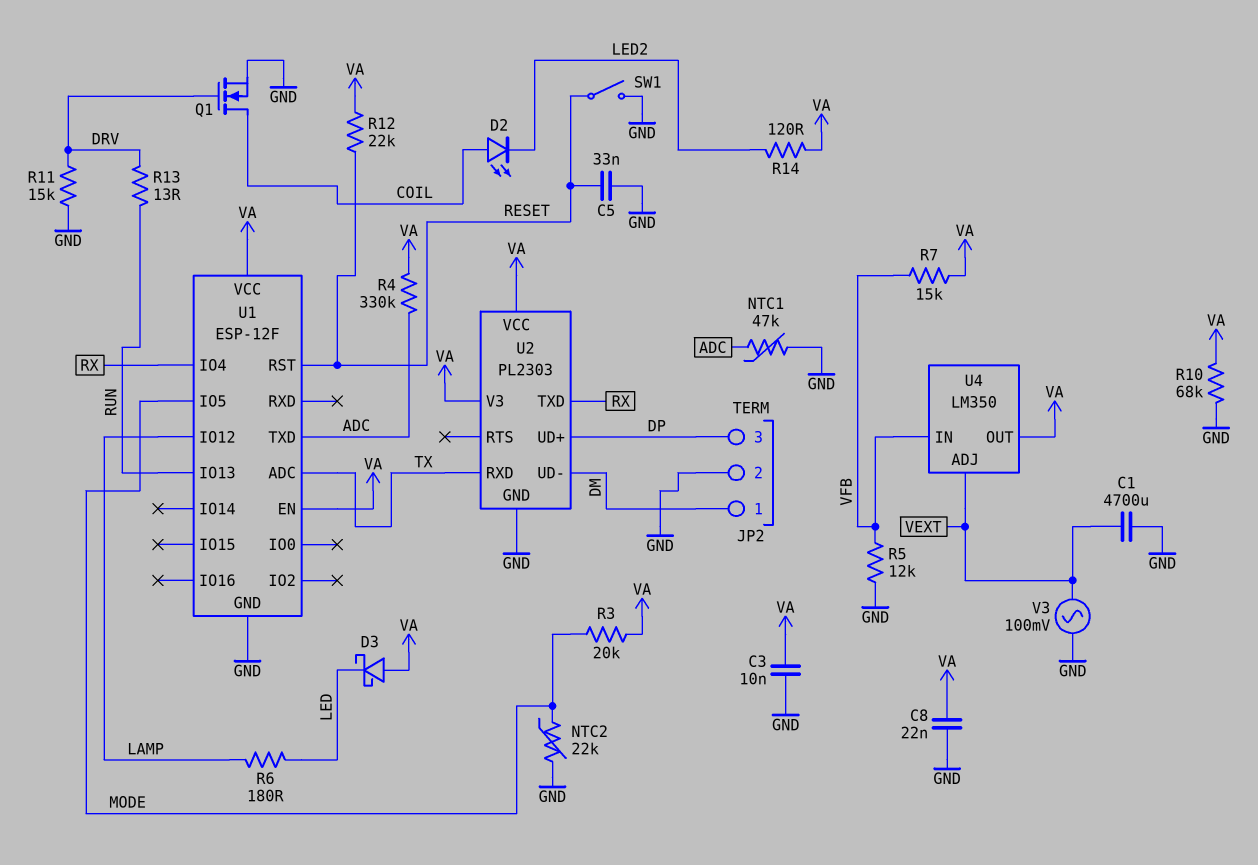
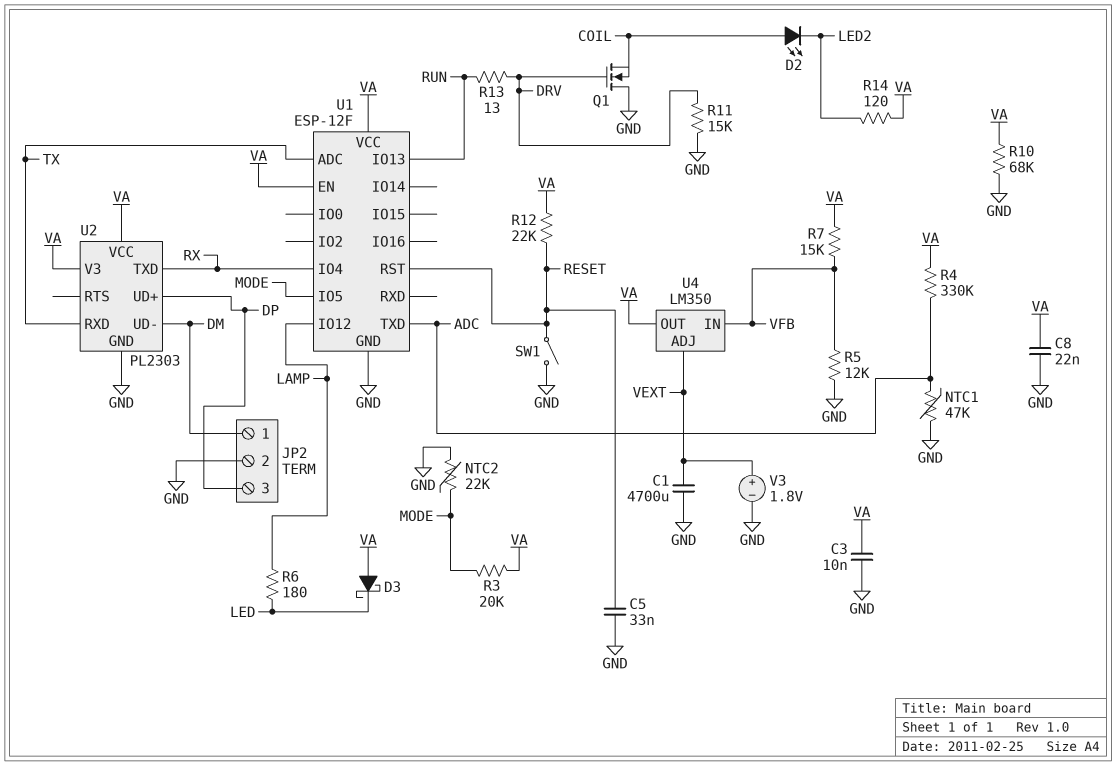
Q1: NMOS (G DRV, D COIL, S GND) -> NMOS (G DRV, D GND, S COIL)
V3: AC 100mV (GND, VEXT) -> 1.8V (plus VEXT, minus GND)

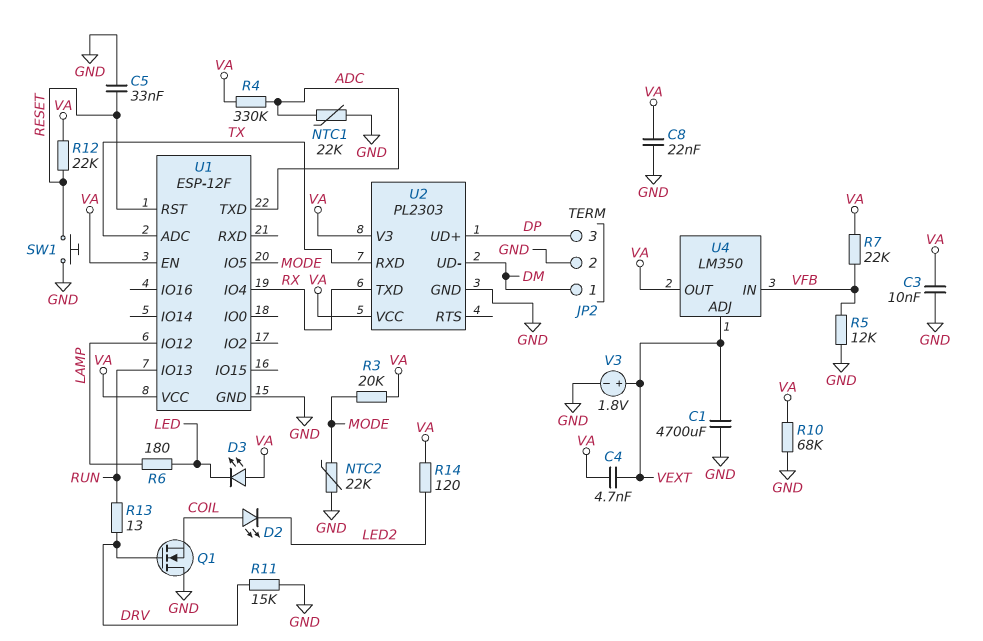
C4: none -> 4.7nF (VA, VEXT)
D3: schottky (A VA, K LED) -> LED (A VA, K LED)
NTC1: 47k (ADC, GND) -> 22k (ADC, GND)
R7: 15k (VA, VFB) -> 22k (VA, VFB)
SW1: switch (GND, RESET) -> button (GND, RESET)

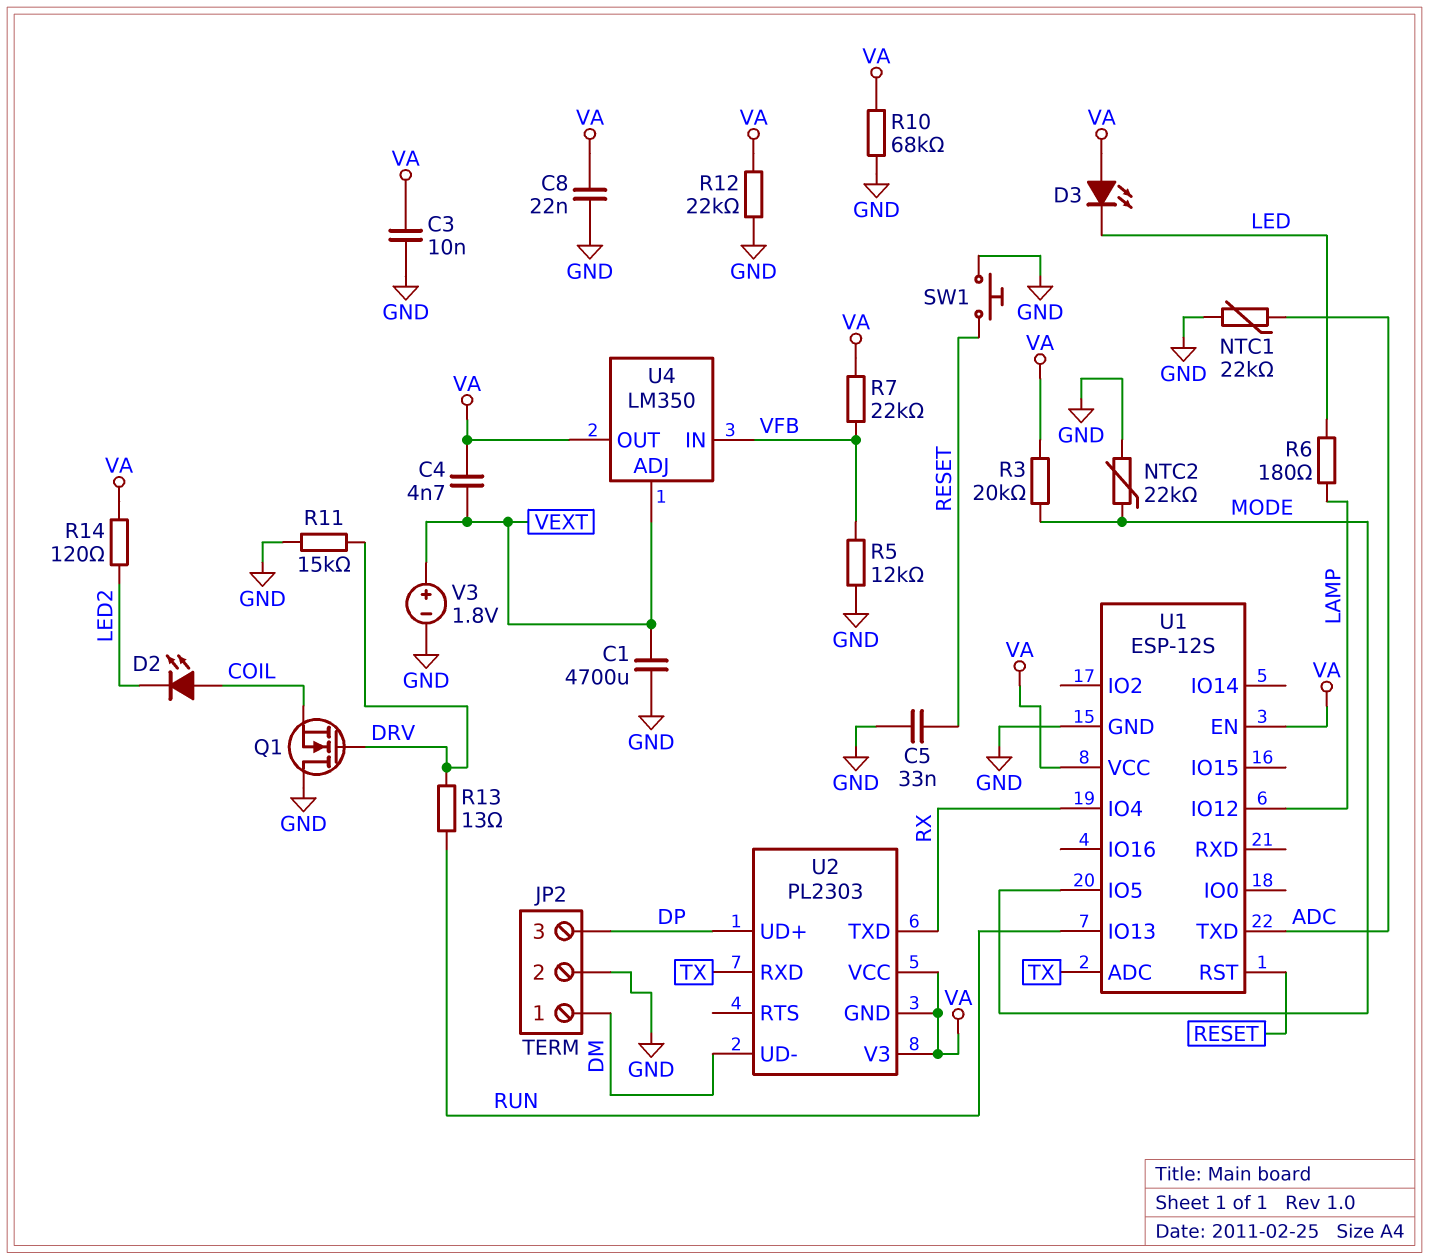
R4: 330k (ADC, VA) -> none
R12: 22k (RESET, VA) -> 22k (GND, VA)
U1: ESP-12F -> ESP-12S
U2 pin GND: GND -> VA

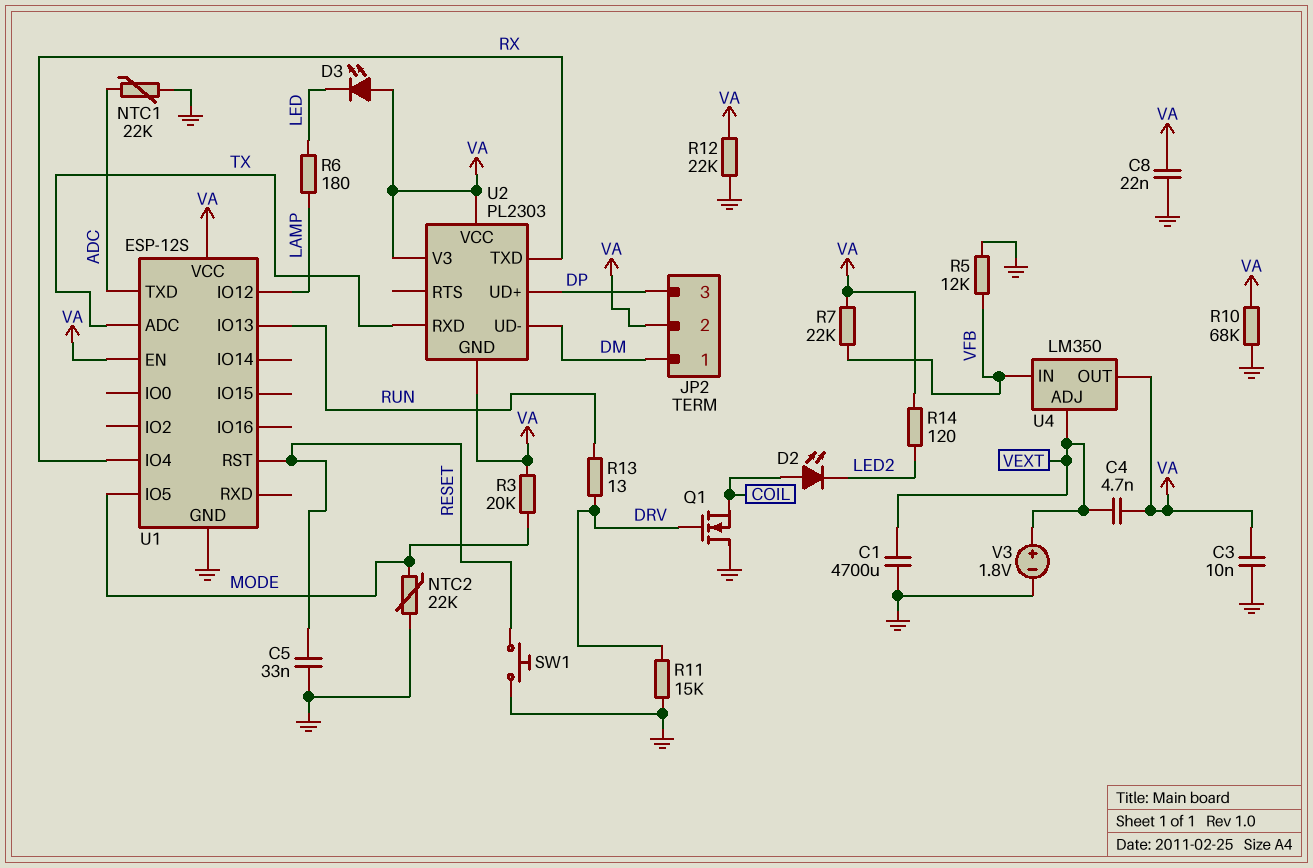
JP2 pin 2: GND -> VA

